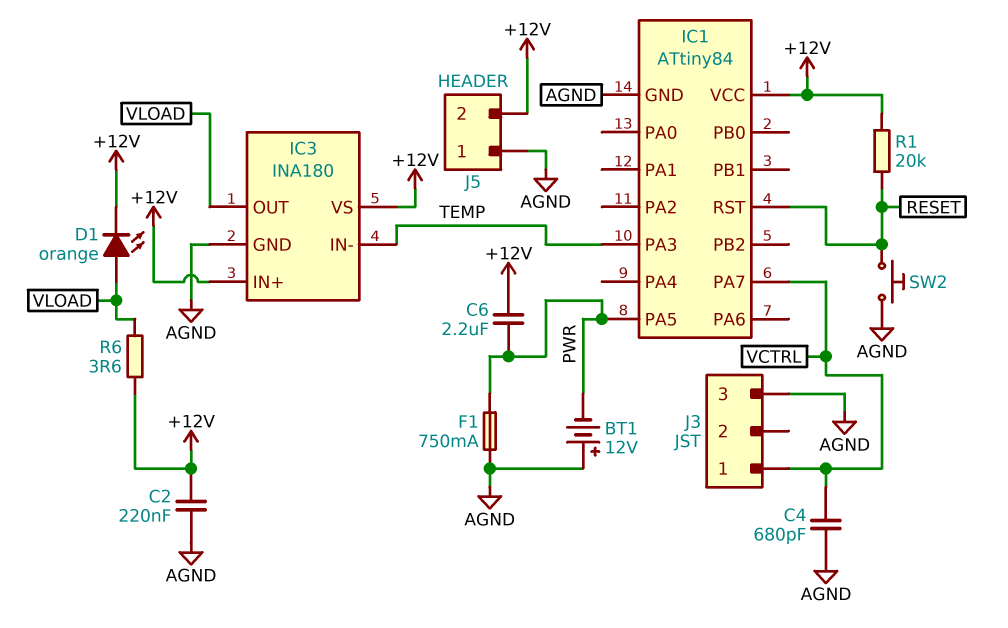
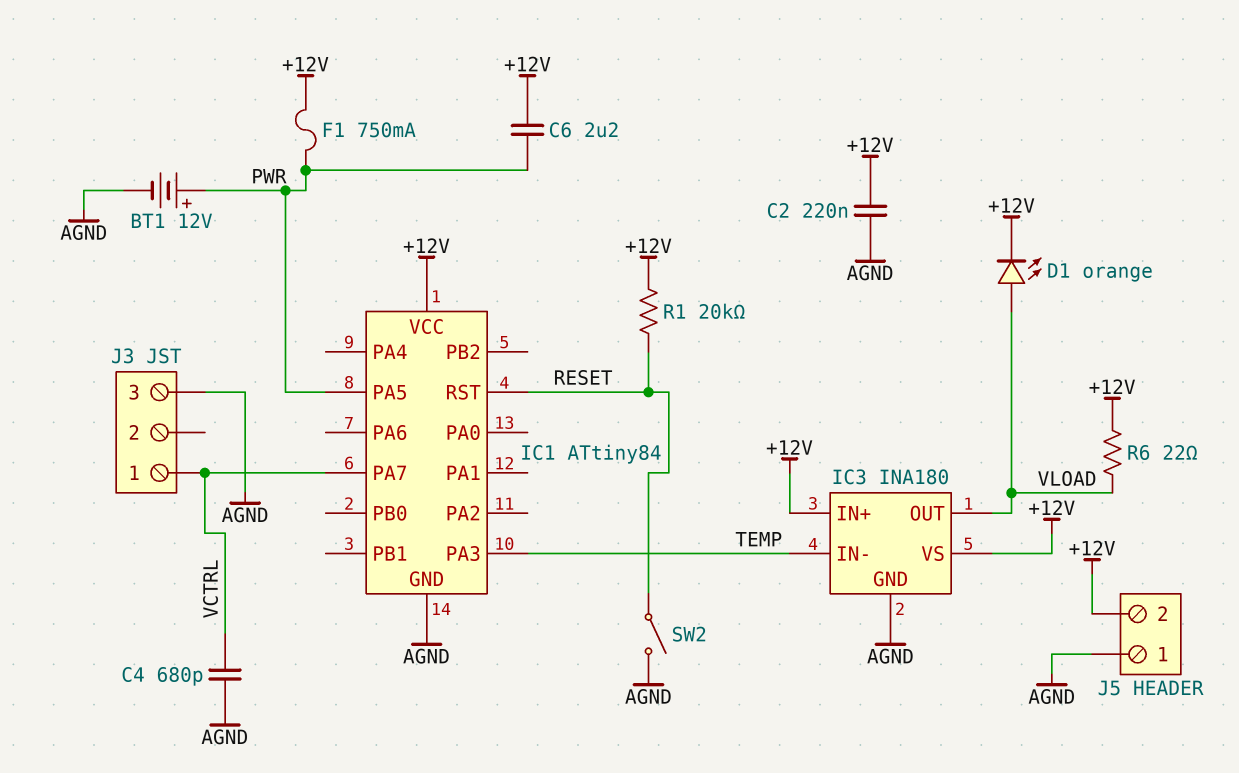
BT1: 12V (plus AGND, minus PWR) -> 12V (plus PWR, minus AGND)
F1: 750mA (AGND, PWR) -> 750mA (+12V, PWR)
R6: 3.6 (+12V, VLOAD) -> 22 (+12V, VLOAD)
SW2: button (AGND, RESET) -> switch (AGND, RESET)

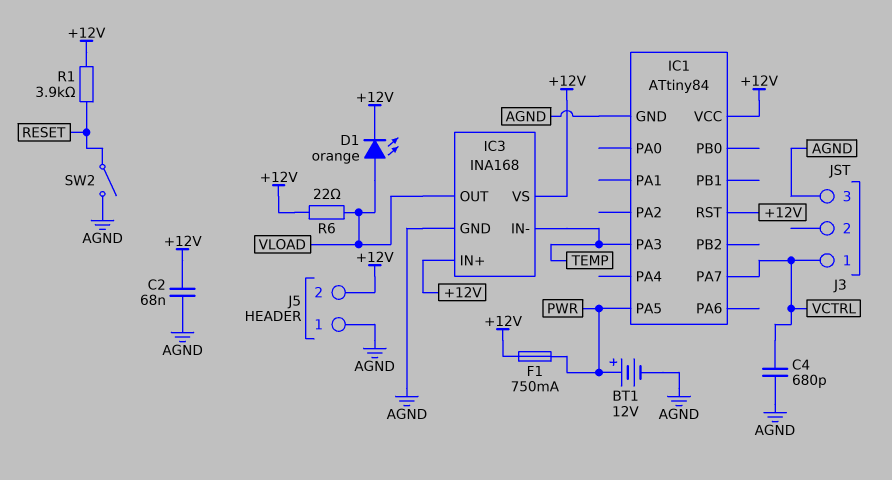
C2: 220nF (+12V, AGND) -> 68nF (+12V, AGND)
C6: 2.2uF (+12V, PWR) -> none
IC1 pin RST: RESET -> +12V
IC3: INA180 -> INA168
R1: 20k (+12V, RESET) -> 3.9k (+12V, RESET)

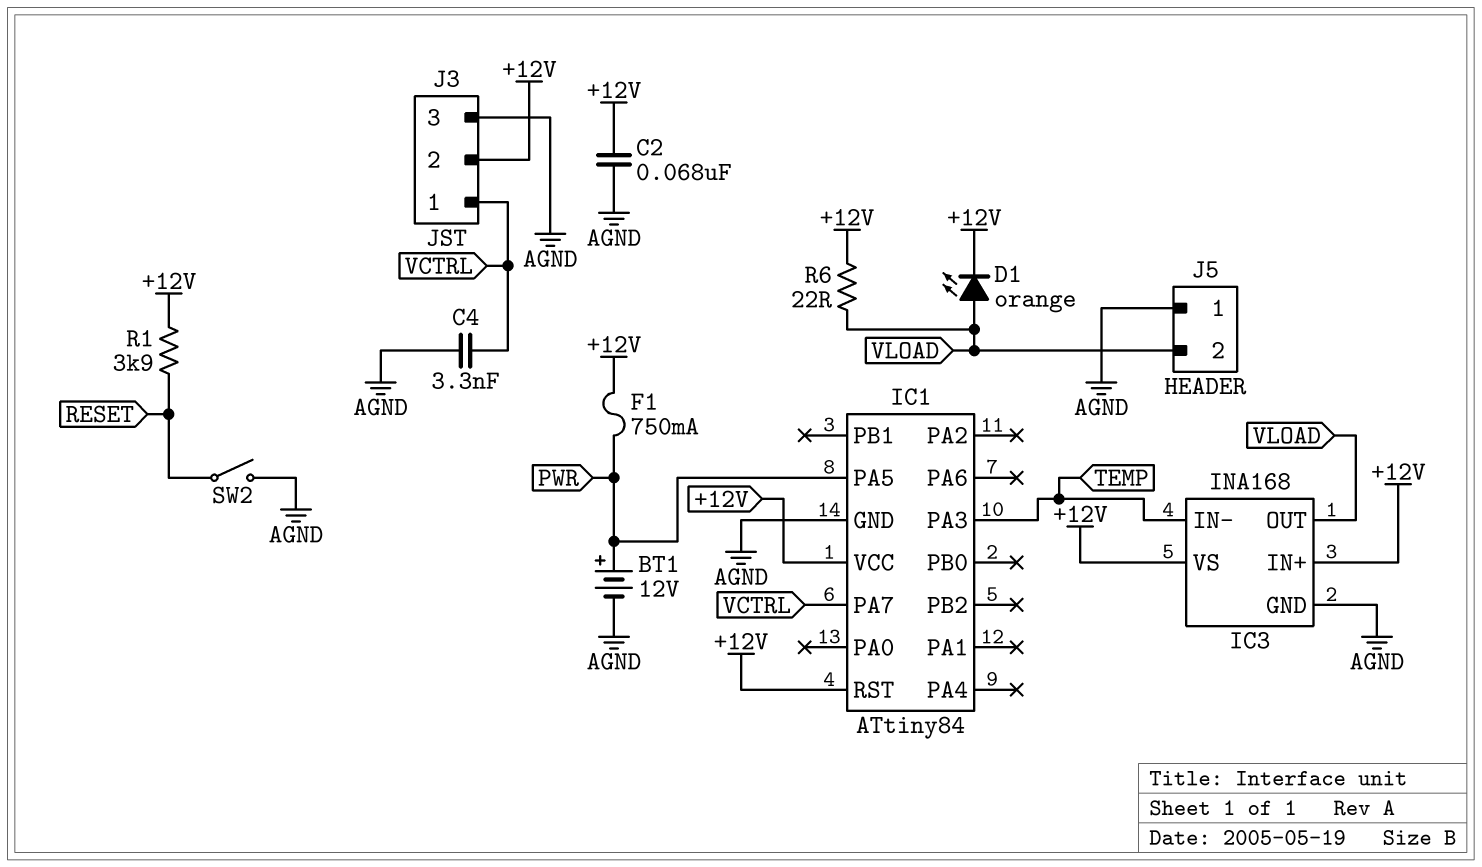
C4: 680pF (AGND, VCTRL) -> 3.3nF (AGND, VCTRL)
J3 pin 2: none -> +12V
J5 pin 2: +12V -> VLOAD

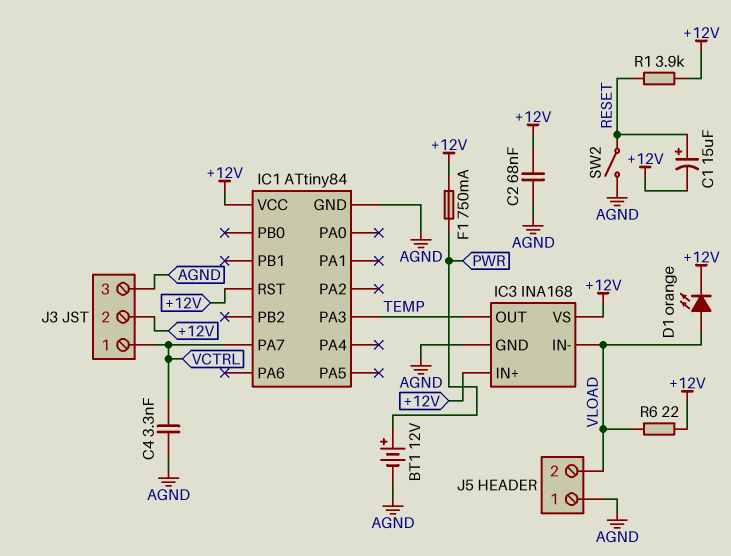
C1: none -> 15uF (plus RESET, minus +12V)
IC1 pin PA5: PWR -> none
IC3 pin IN-: TEMP -> VLOAD
IC3 pin OUT: VLOAD -> TEMP

